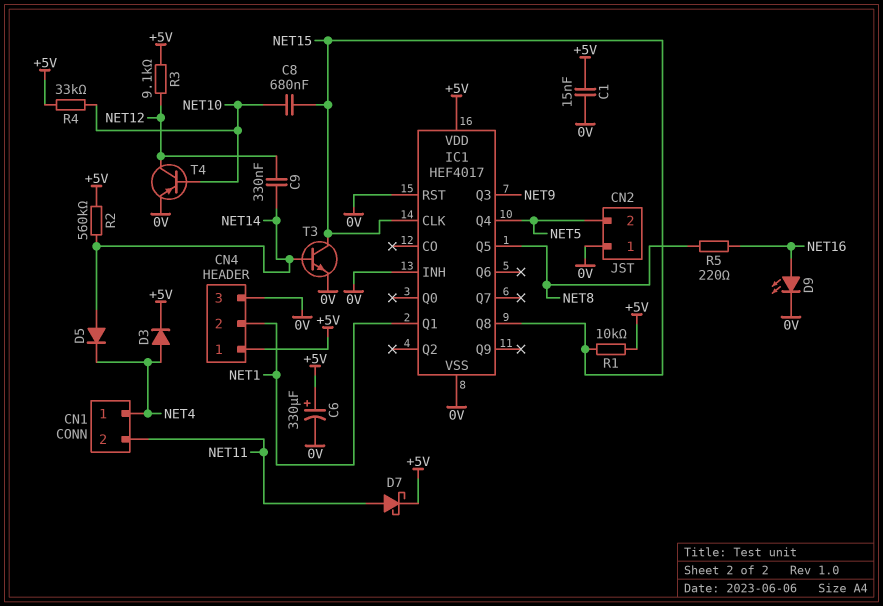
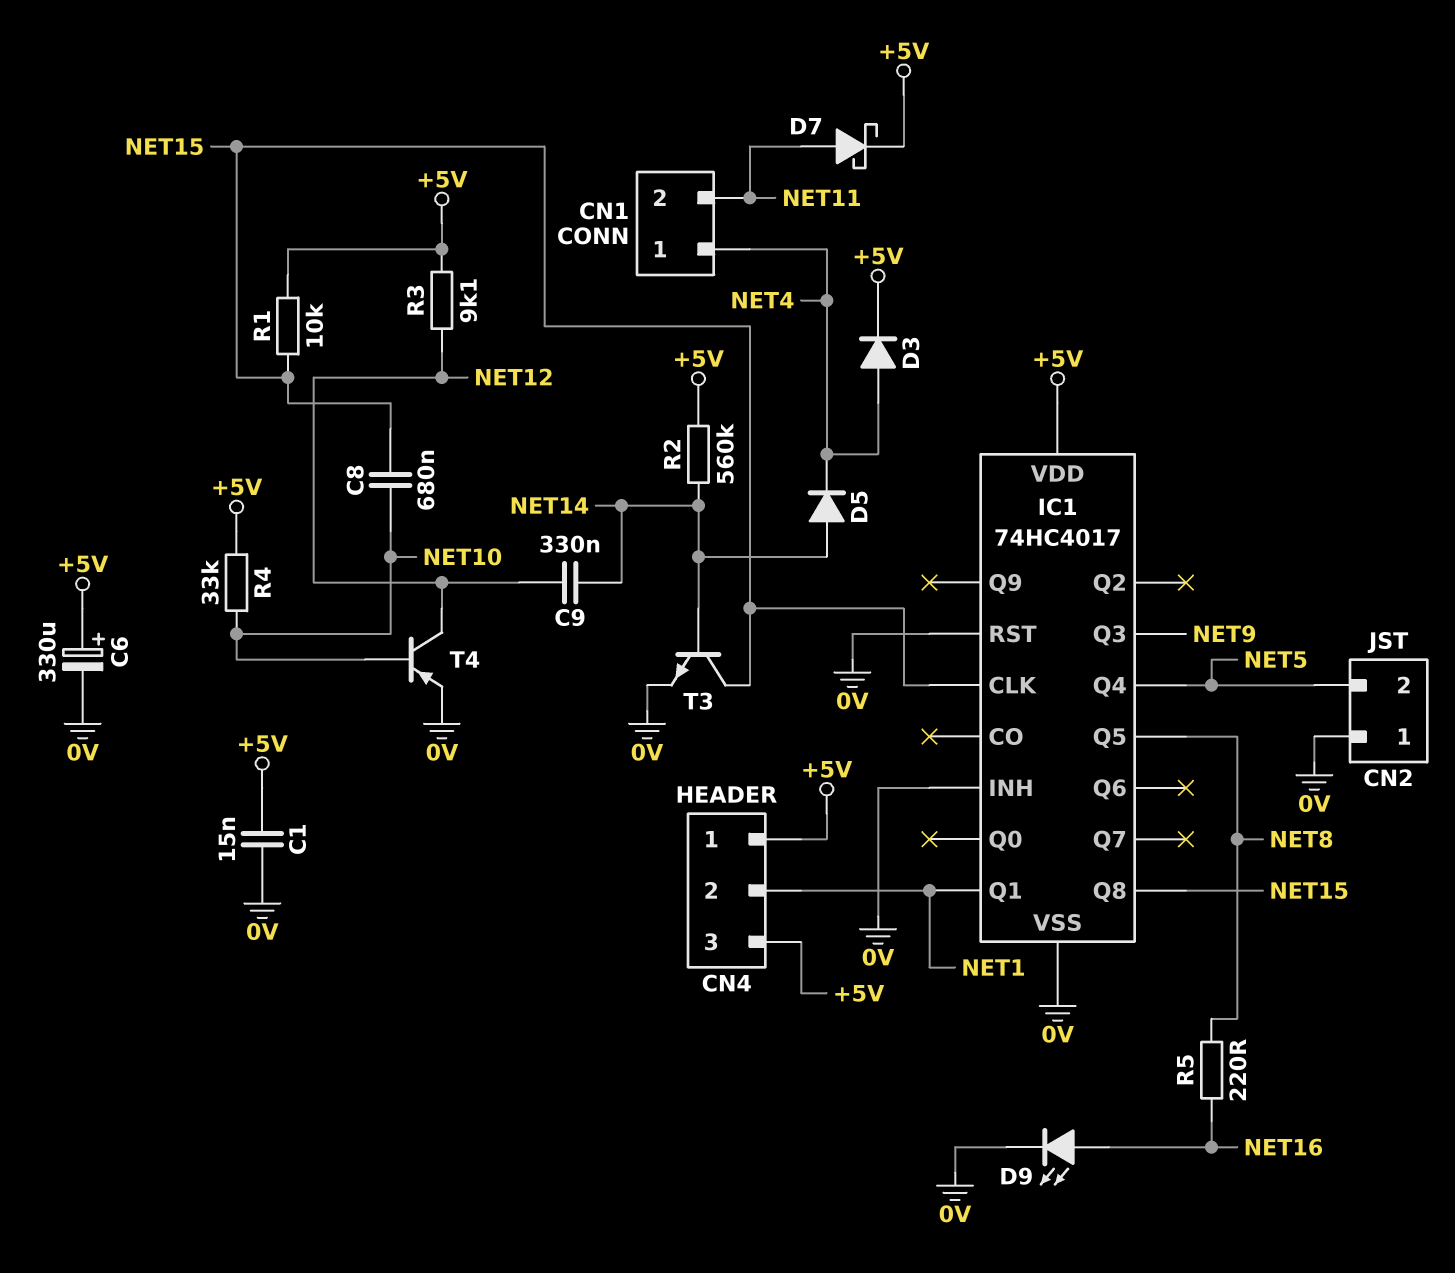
CN4 pin 3: 0V -> +5V
IC1: HEF4017 -> 74HC4017

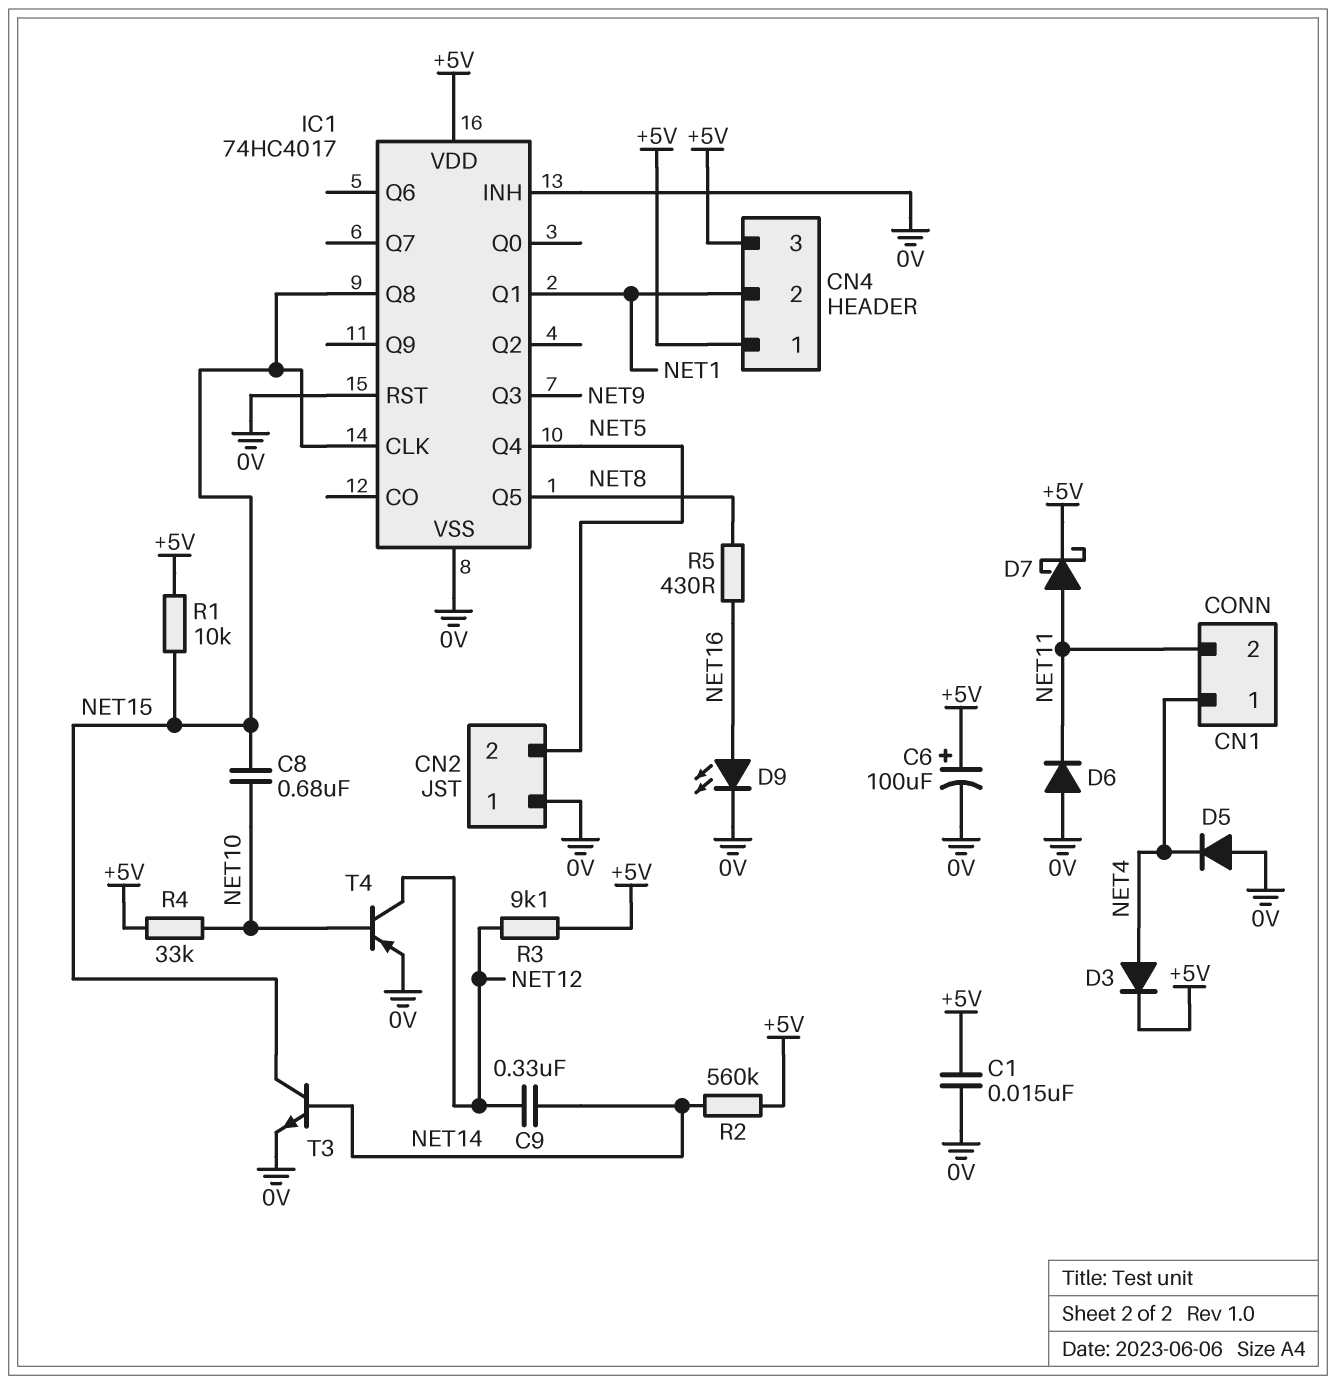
C6: 330uF (plus +5V, minus 0V) -> 100uF (plus +5V, minus 0V)
D5: diode (A NET14, K NET4) -> diode (A 0V, K NET4)
D6: none -> diode (A 0V, K NET11)
R5: 220 (NET8, NET16) -> 430 (NET8, NET16)

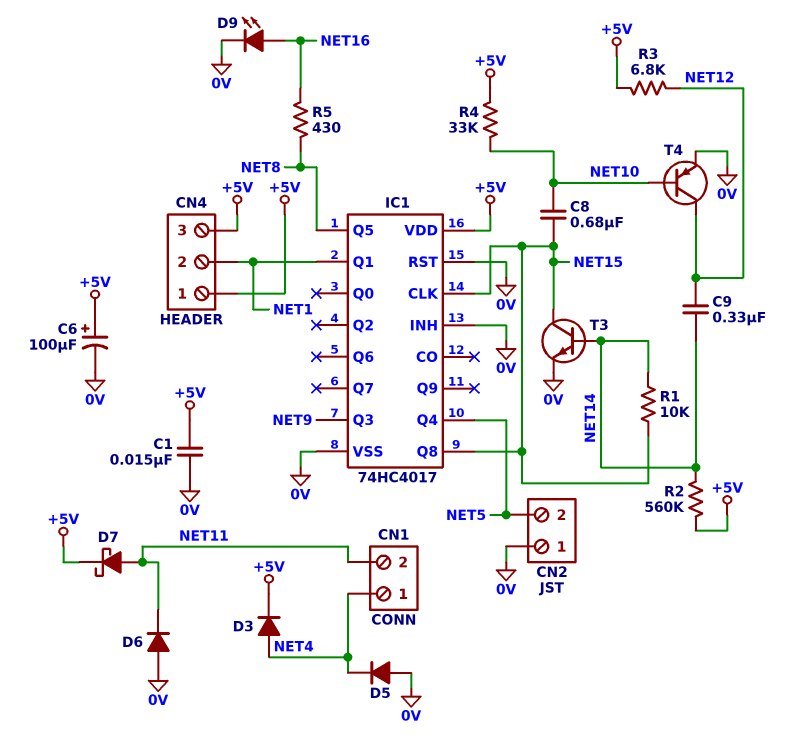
R1: 10k (+5V, NET15) -> 10k (NET14, NET15)
R3: 9.1k (+5V, NET12) -> 6.8k (+5V, NET12)

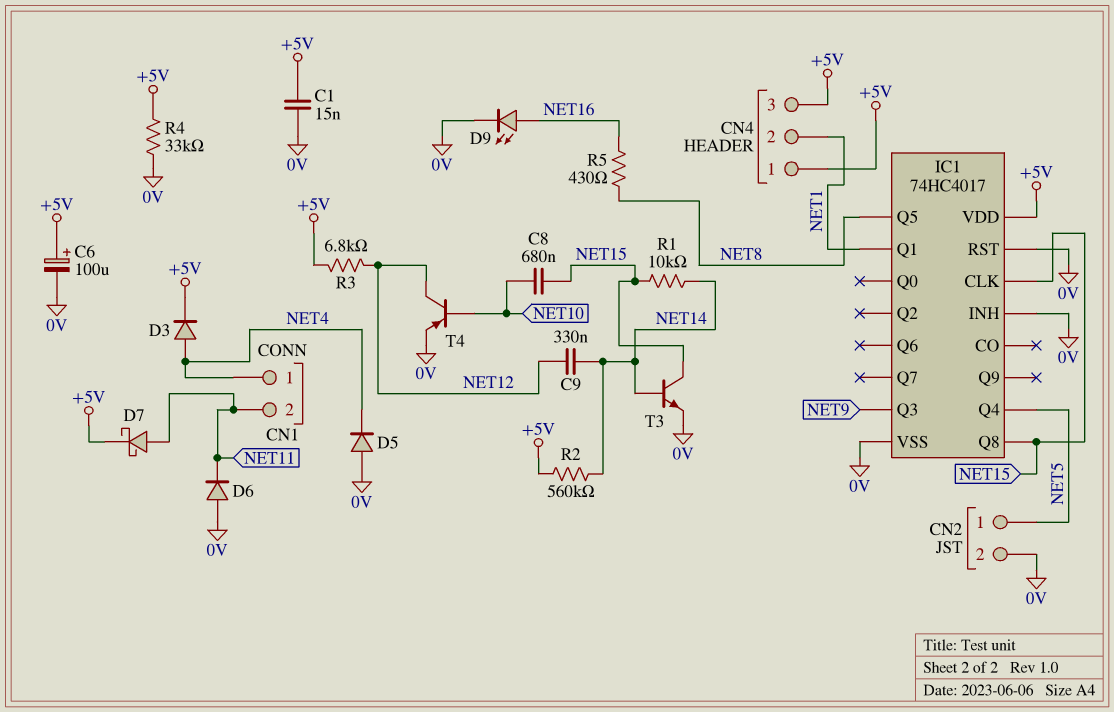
CN2 pin 1: 0V -> NET5
CN2 pin 2: NET5 -> 0V
R4: 33k (+5V, NET10) -> 33k (+5V, 0V)

